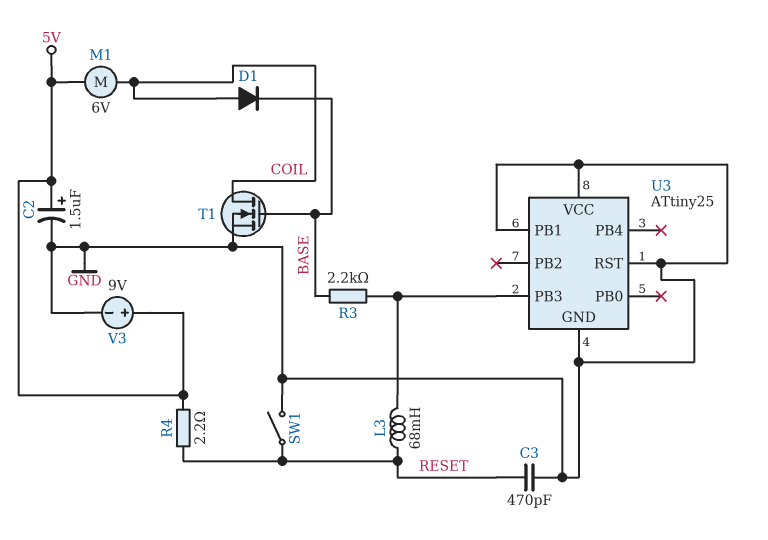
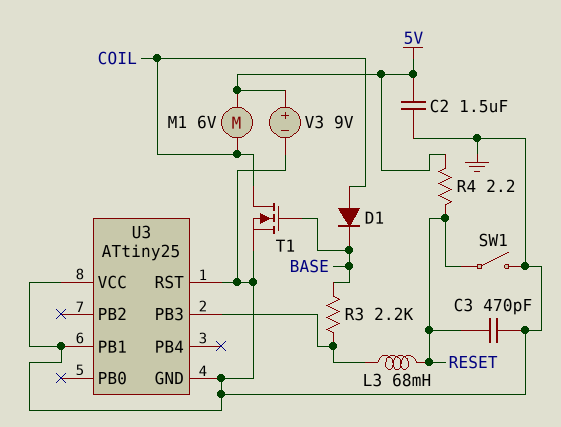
C2: 1.5uF (plus 5V, minus GND) -> 1.5uF (5V, GND)

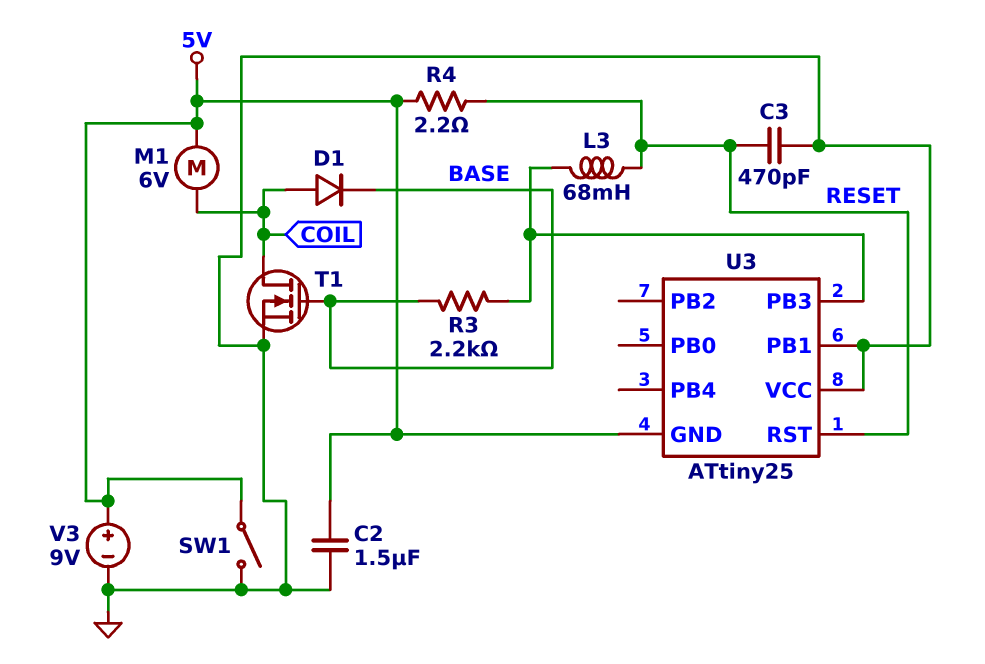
SW1: switch (GND, RESET) -> switch (5V, GND)
U3 pin GND: GND -> 5V
U3 pin RST: GND -> RESET

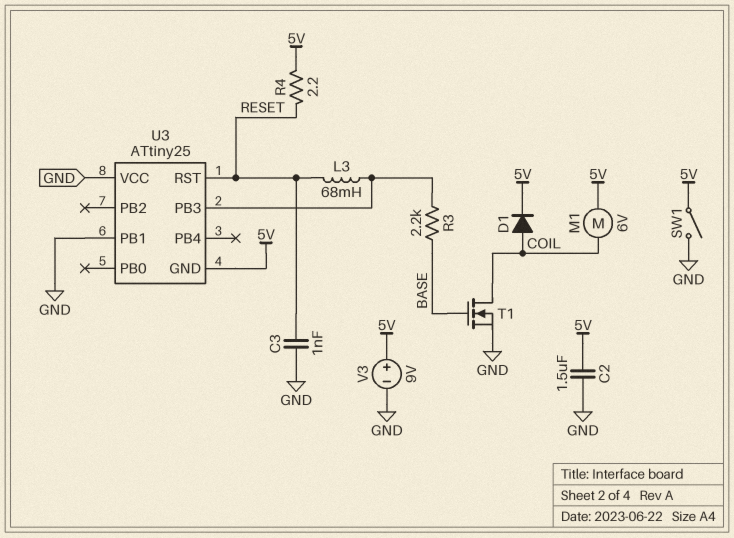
C3: 470pF (GND, RESET) -> 1nF (GND, RESET)
D1: diode (A COIL, K BASE) -> diode (A COIL, K 5V)

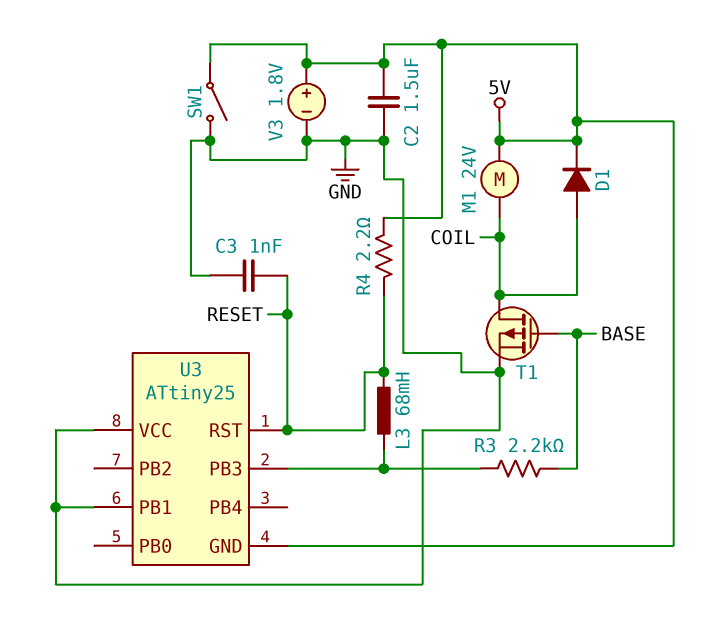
M1: motor 6V (5V, COIL) -> motor 24V (5V, COIL)
T1: NMOS (G BASE, D COIL, S GND) -> PMOS (G BASE, D COIL, S GND)
V3: 9V (plus 5V, minus GND) -> 1.8V (plus 5V, minus GND)

